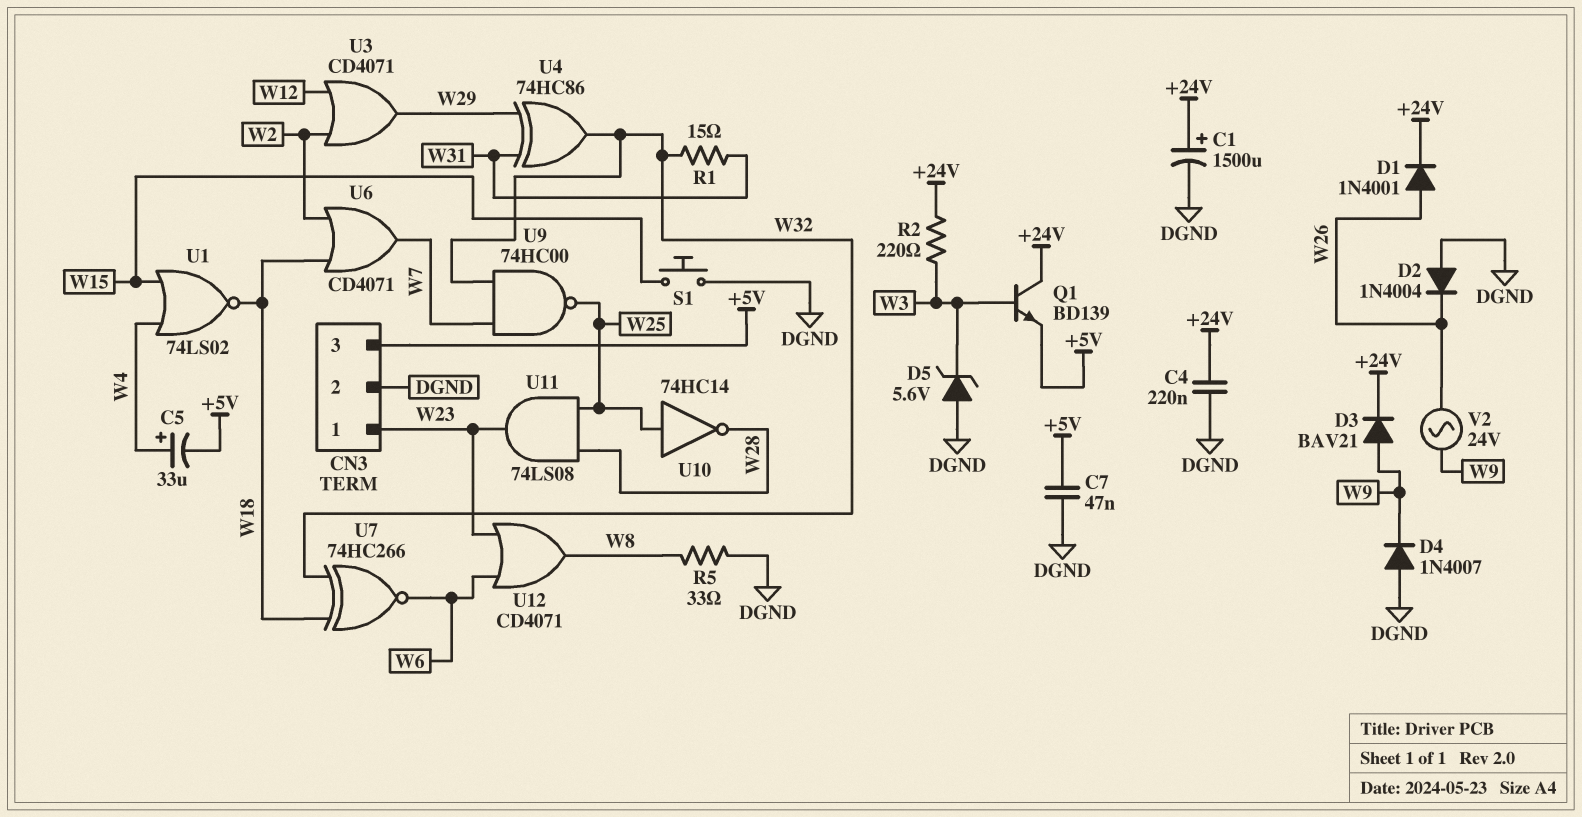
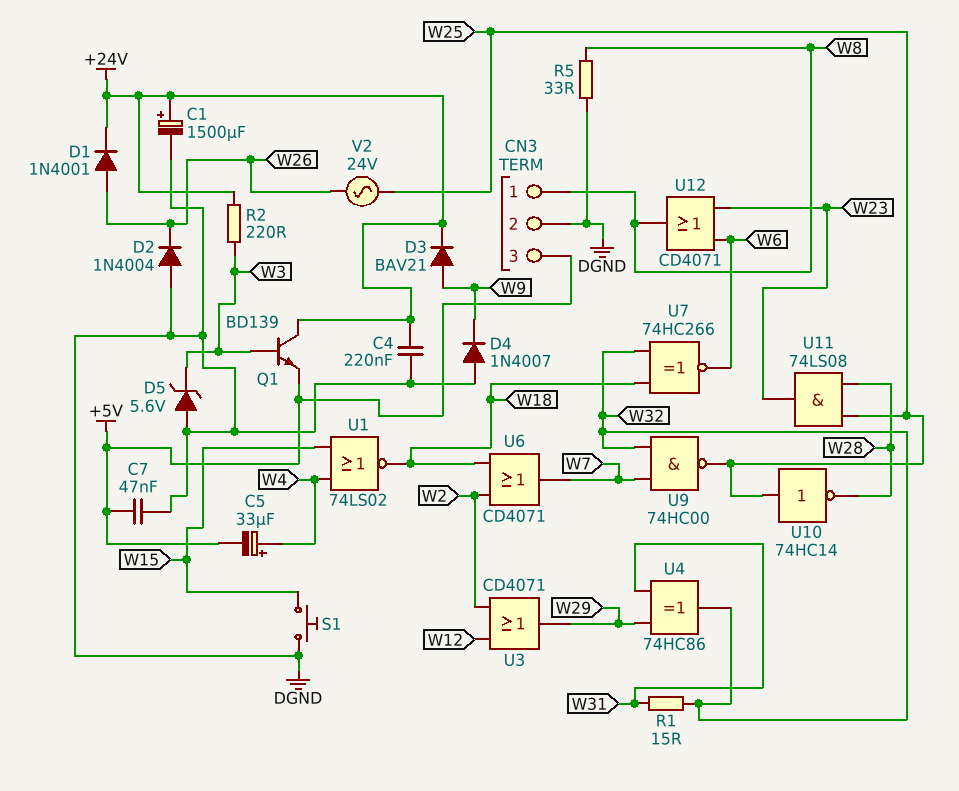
CN3 pin 1: W23 -> W8
V2: AC 24V (W9, W26) -> AC 24V (W25, W26)

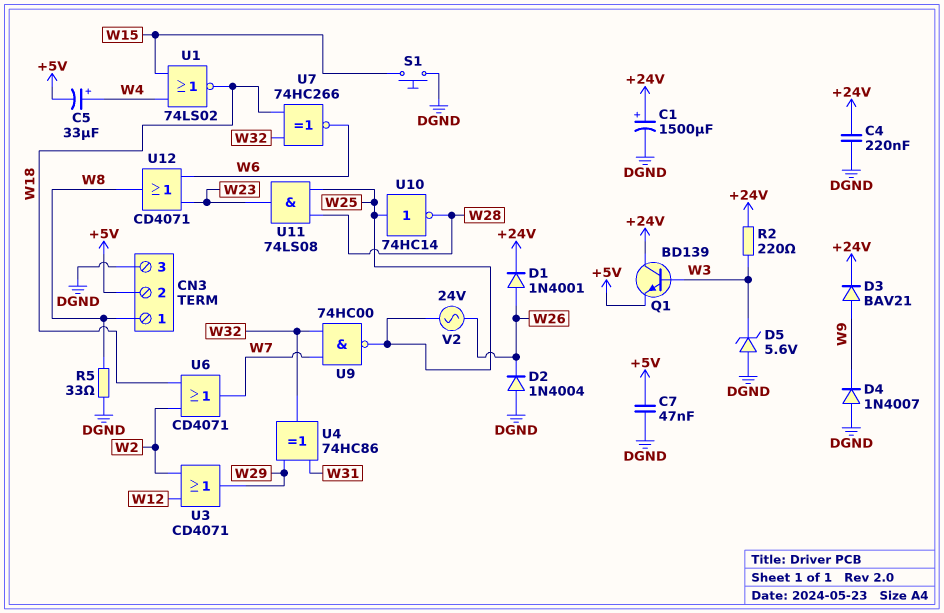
CN3 pin 2: DGND -> +5V
CN3 pin 3: +5V -> DGND
R1: 15 (W31, W32) -> none

